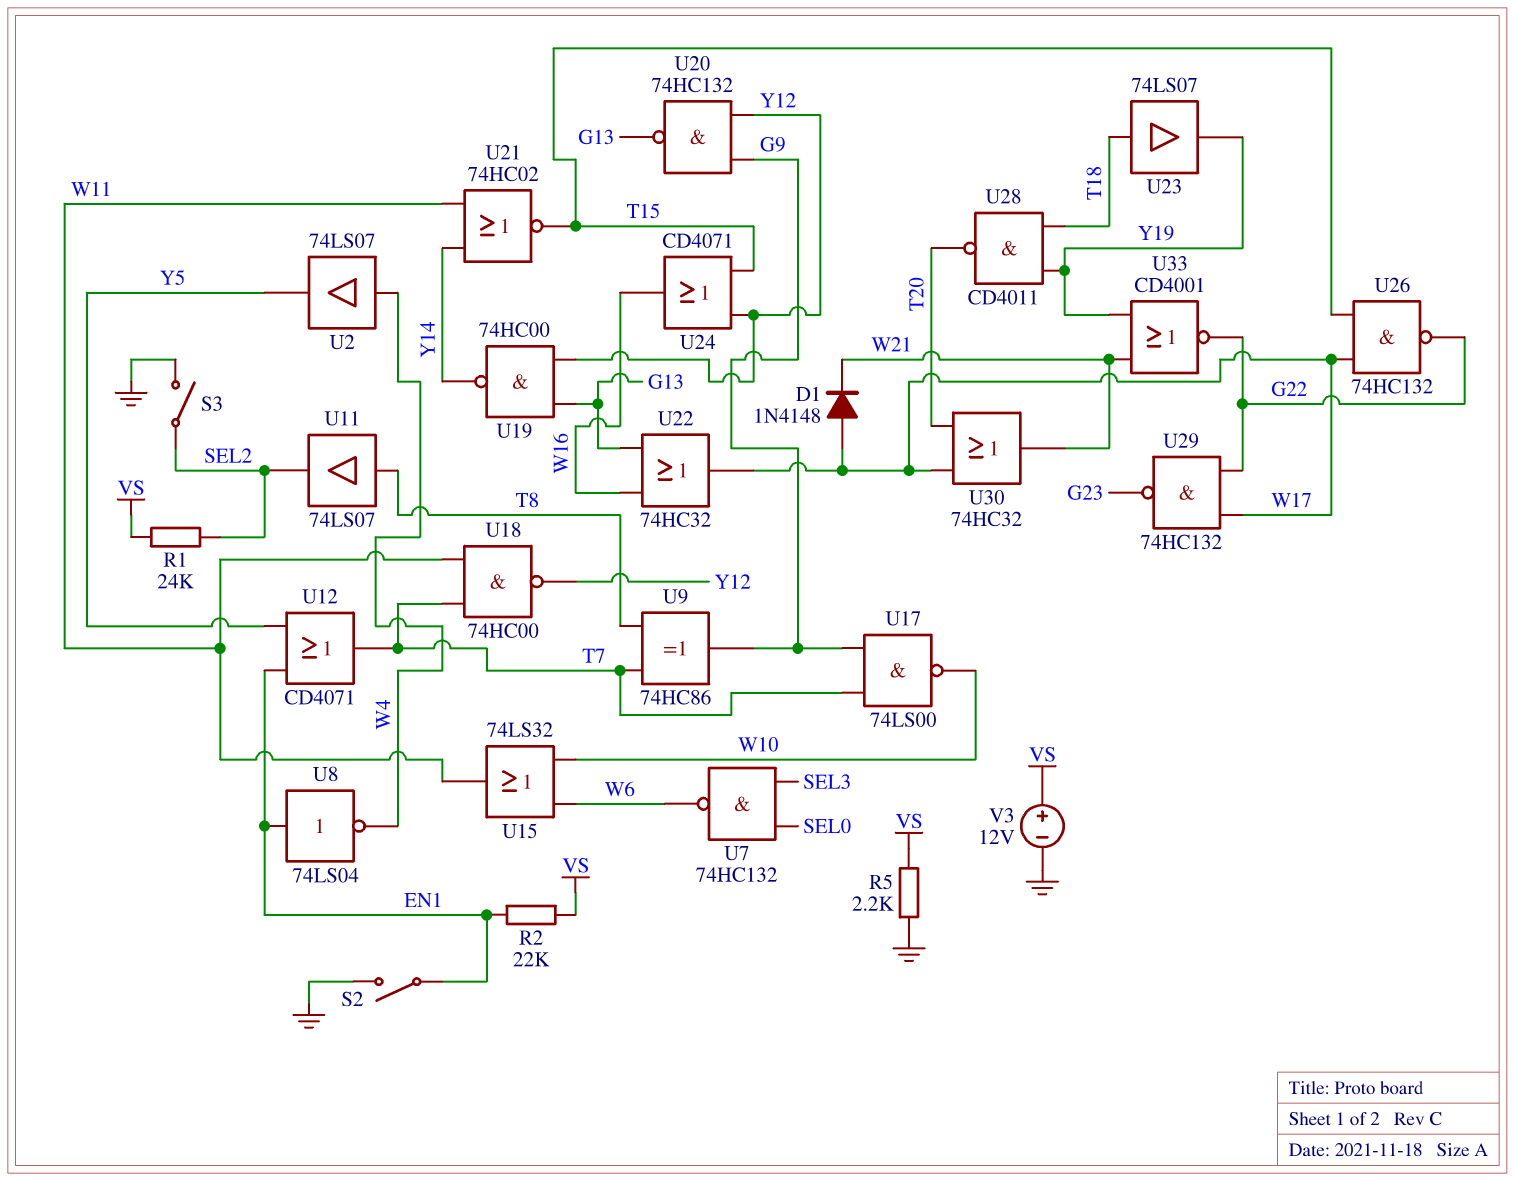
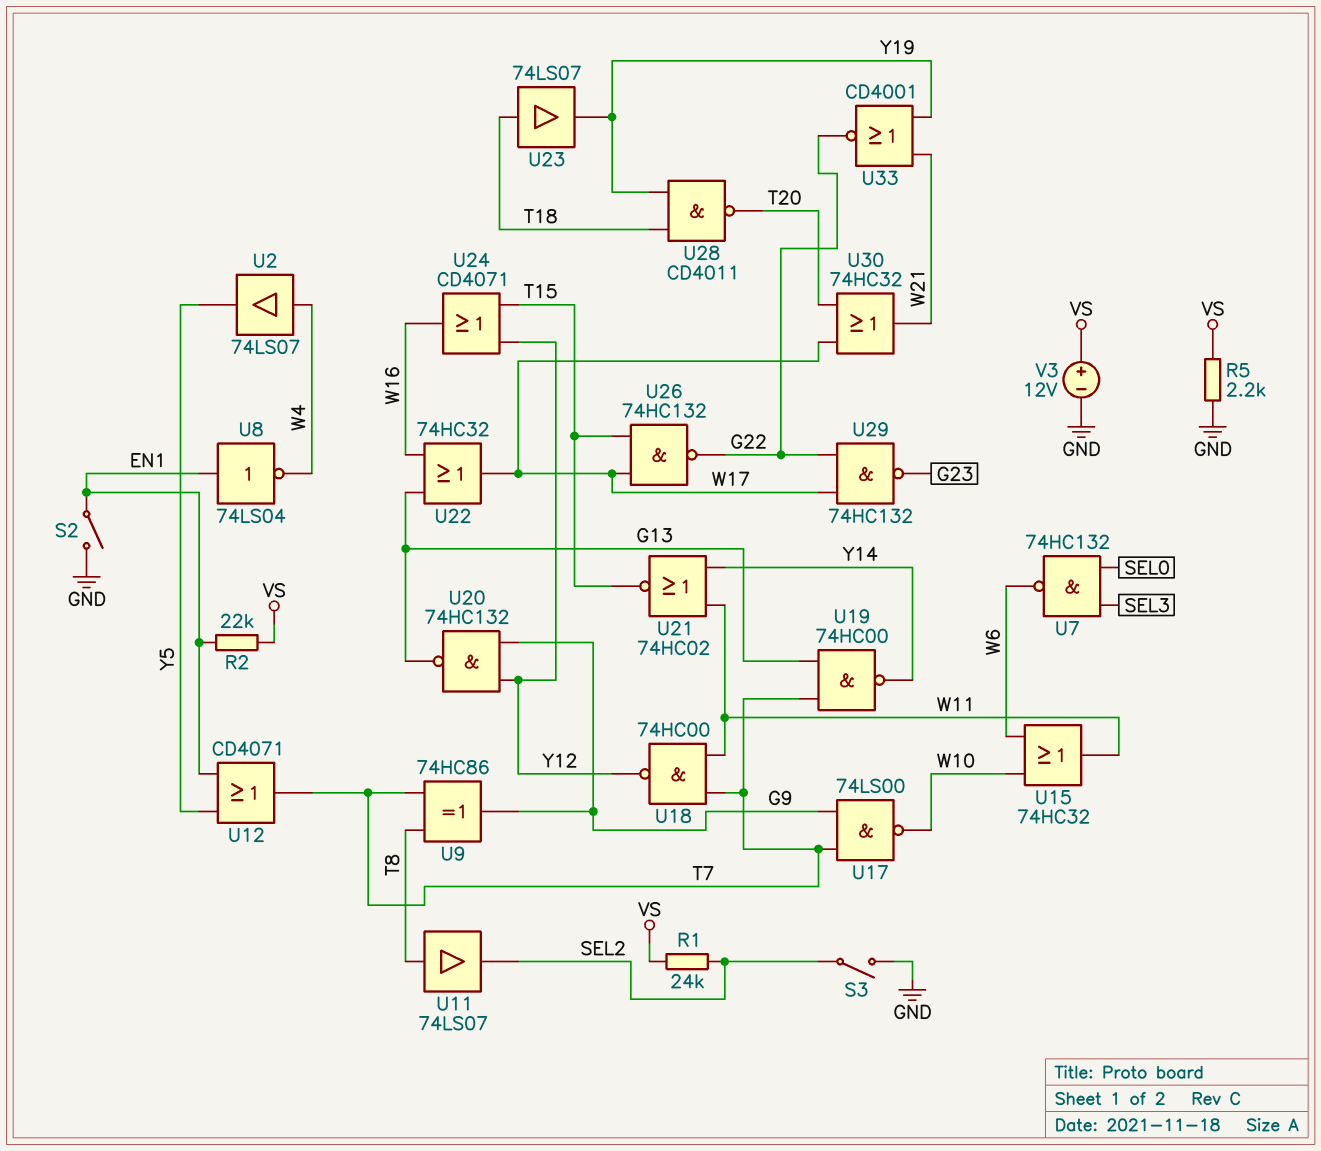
D1: diode 1N4148 (A W17, K W21) -> none
U15: OR 74LS32 (in W6, in W10, out W11) -> OR 74HC32 (in W6, in W10, out W11)
U19: NAND 74HC00 (in G13, in Y12, out Y14) -> NAND 74HC00 (in G13, in T7, out Y14)

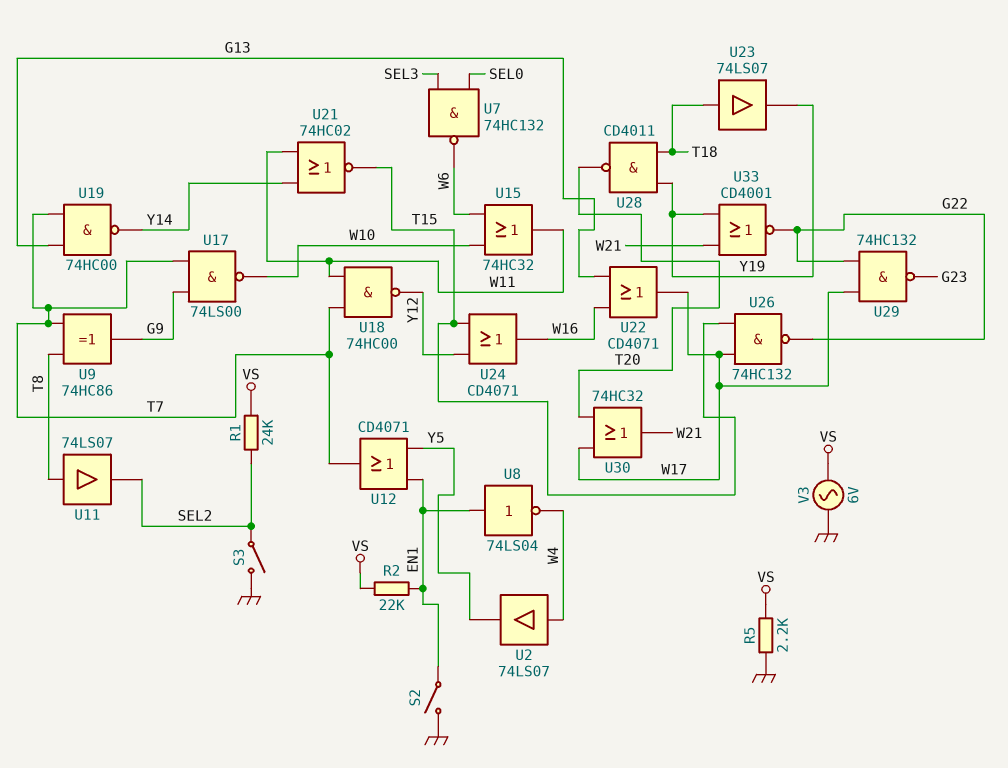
U20: NAND 74HC132 (in G9, in Y12, out G13) -> none
U22: OR 74HC32 (in G13, in W16, out W17) -> OR CD4071 (in G13, in W16, out W17)
V3: 12V (plus VS, minus GND) -> AC 6V (GND, VS)

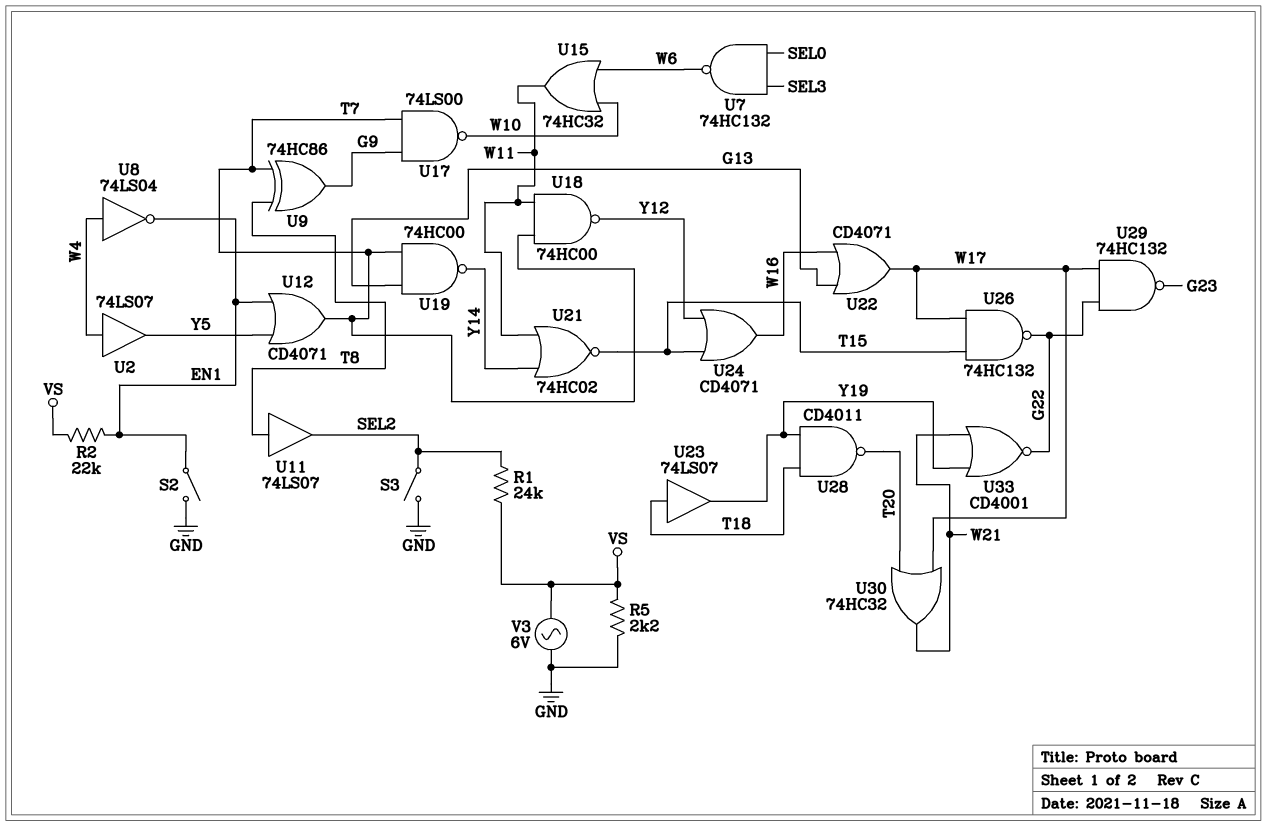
U8: NOT 74LS04 (in EN1, out W4) -> NOT 74LS04 (in W4, out EN1)

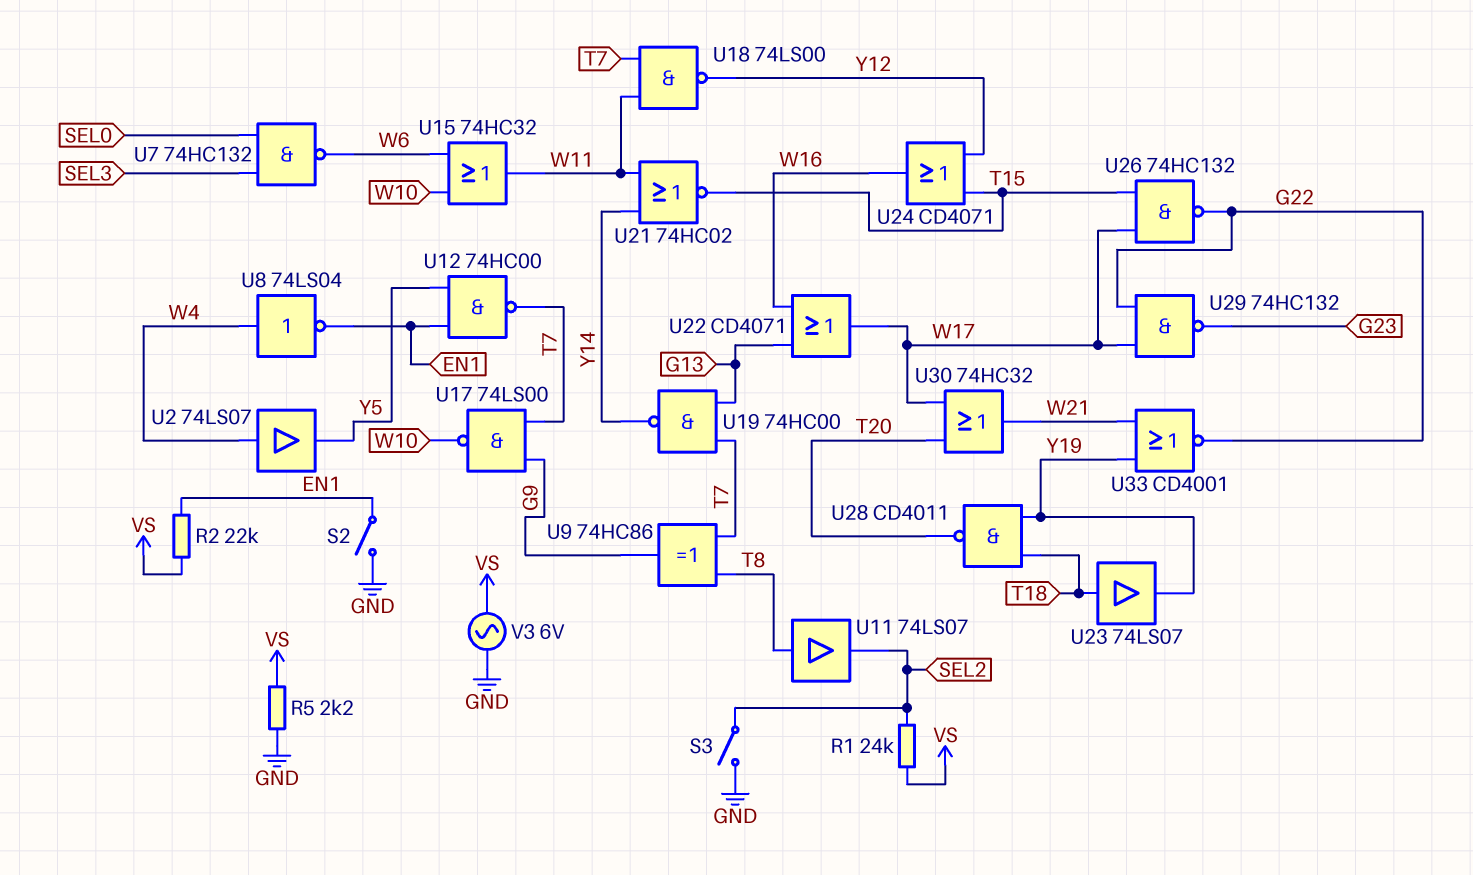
U12: OR CD4071 (in EN1, in Y5, out T7) -> NAND 74HC00 (in EN1, in Y5, out T7)
U18: NAND 74HC00 (in T7, in W11, out Y12) -> NAND 74LS00 (in T7, in W11, out Y12)

